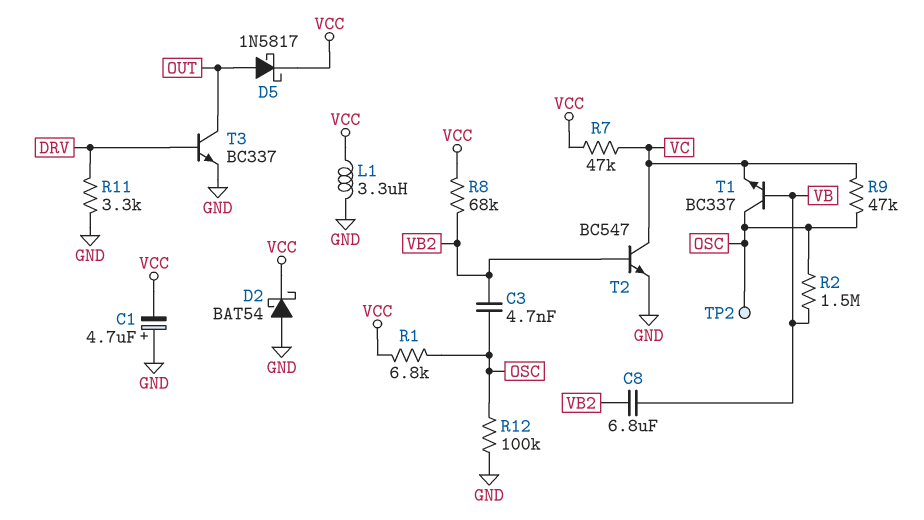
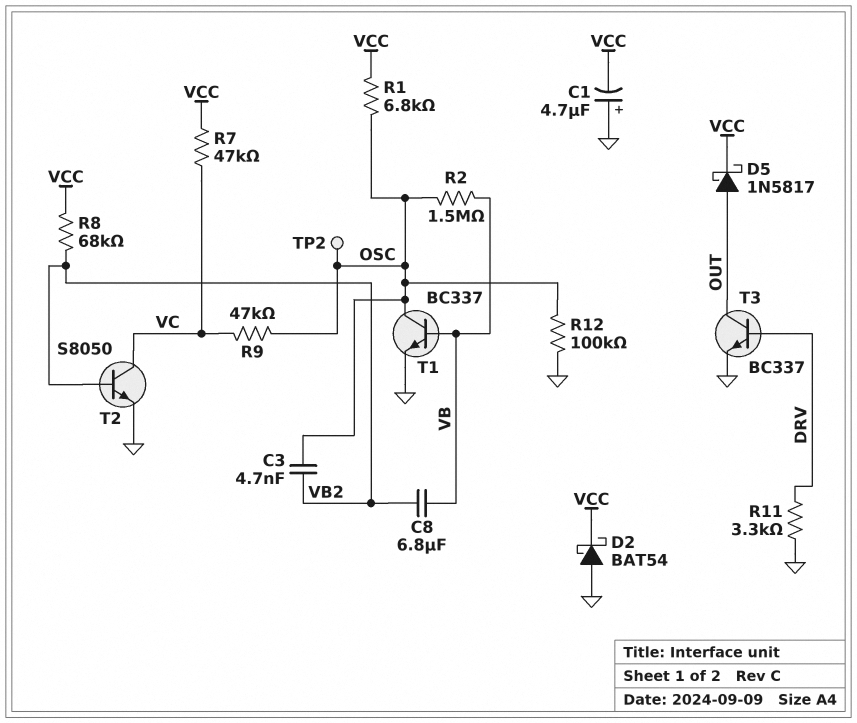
L1: 3.3uH (GND, VCC) -> none
T1: NPN BC337 (B VB, C OSC, E VC) -> NPN BC337 (B VB, C OSC, E GND)
T2: NPN BC547 (B VB2, C VC, E GND) -> NPN S8050 (B VB2, C VC, E GND)

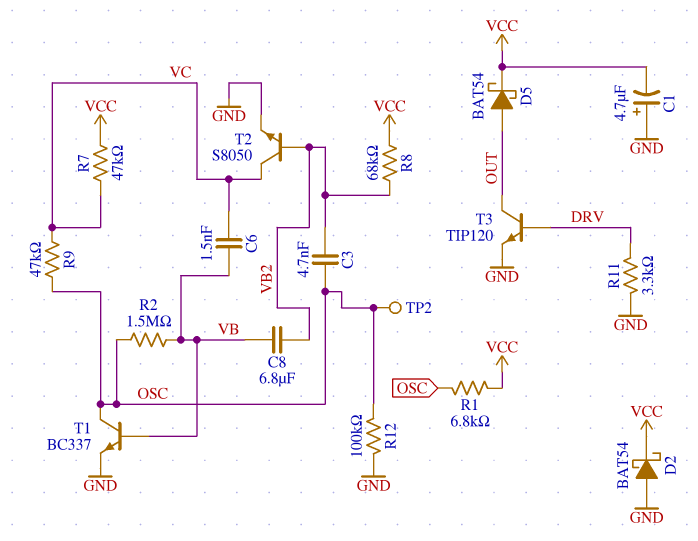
C6: none -> 1.5nF (VB, VC)
D5: schottky 1N5817 (A OUT, K VCC) -> schottky BAT54 (A OUT, K VCC)
T3: NPN BC337 (B DRV, C OUT, E GND) -> NPN TIP120 (B DRV, C OUT, E GND)

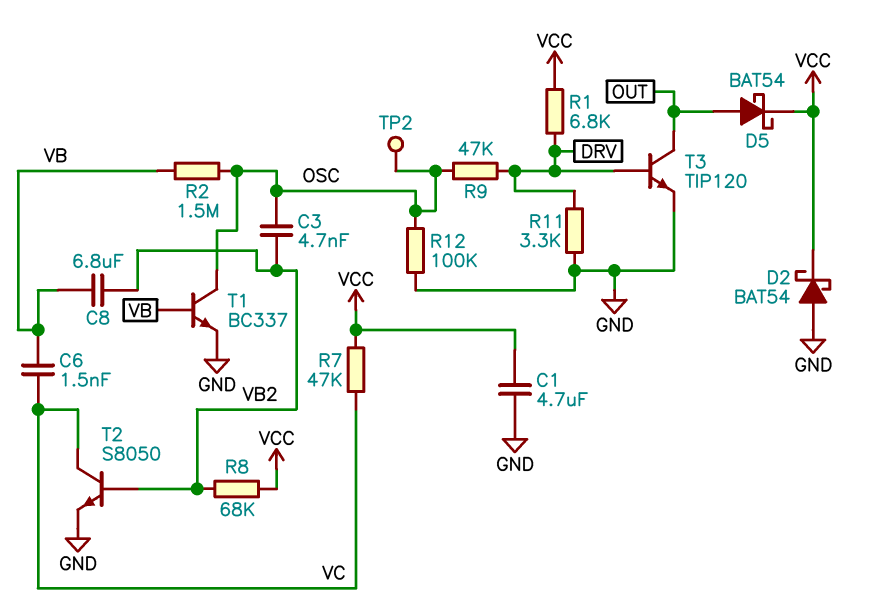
C1: 4.7uF (plus GND, minus VCC) -> 4.7uF (GND, VCC)
R1: 6.8k (OSC, VCC) -> 6.8k (DRV, VCC)
R9: 47k (OSC, VC) -> 47k (DRV, OSC)

